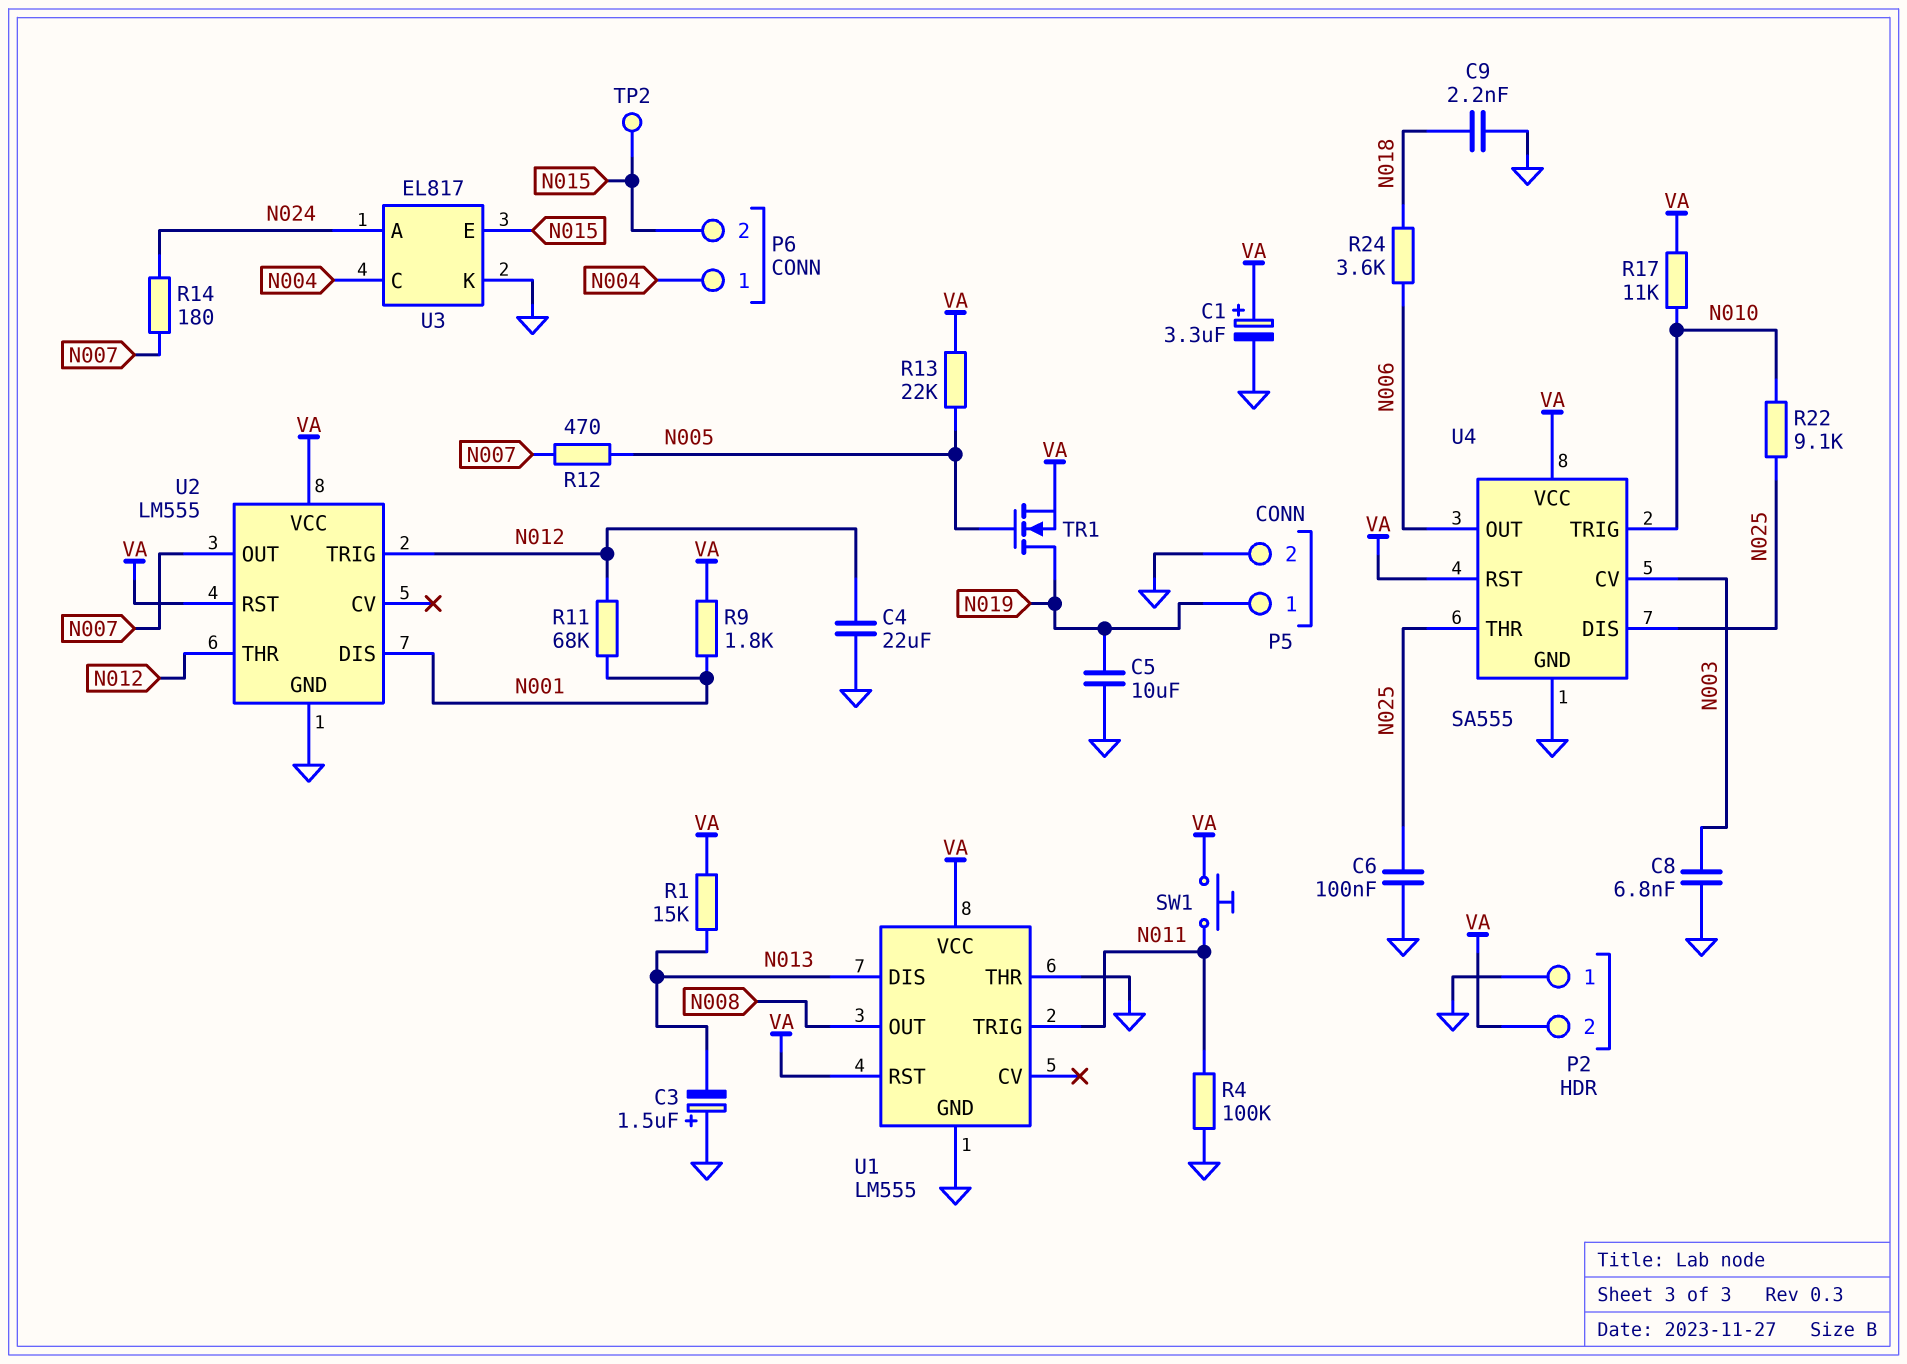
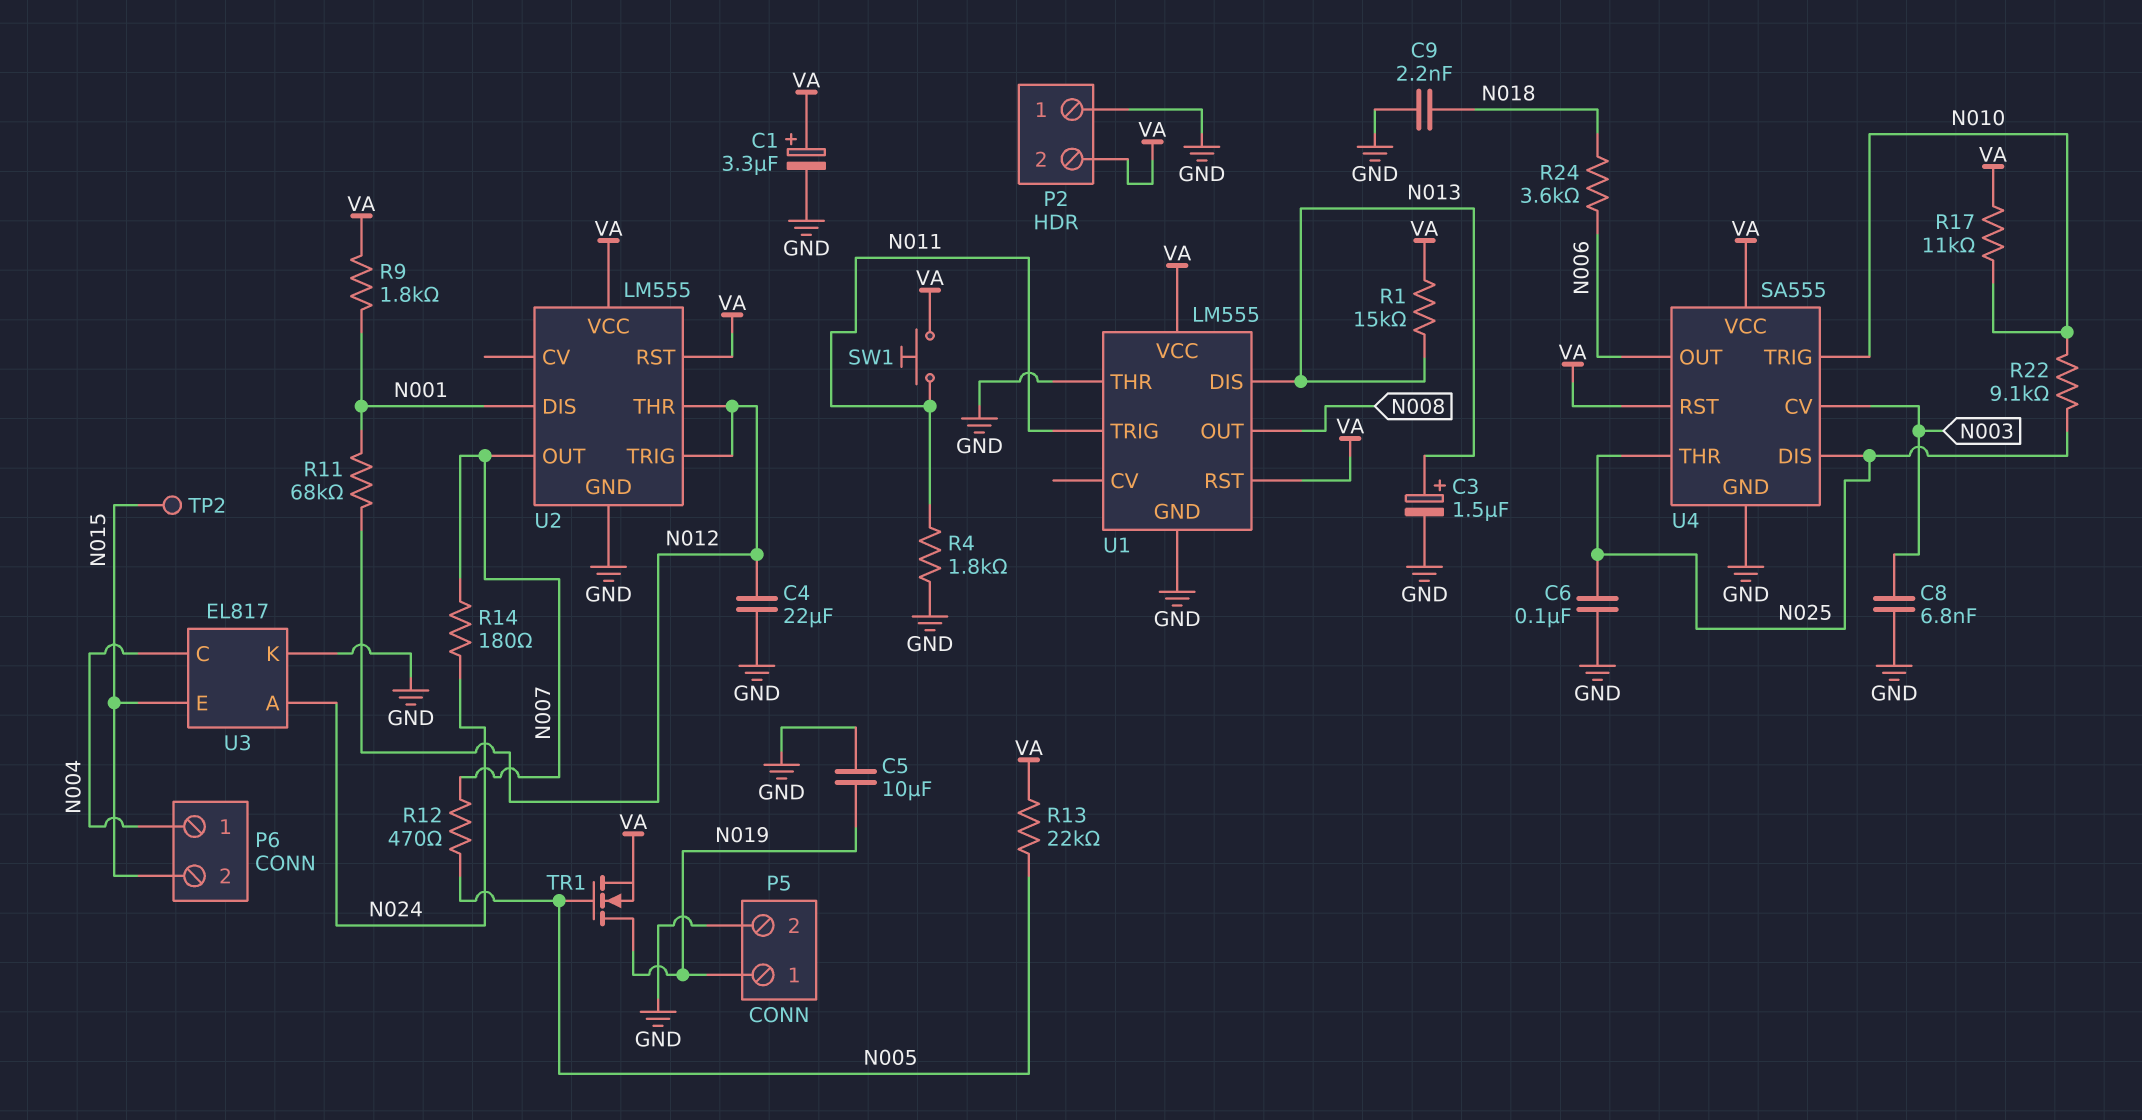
C3: 1.5uF (plus GND, minus N013) -> 1.5uF (plus N013, minus GND)
R4: 100k (GND, N011) -> 1.8k (GND, N011)

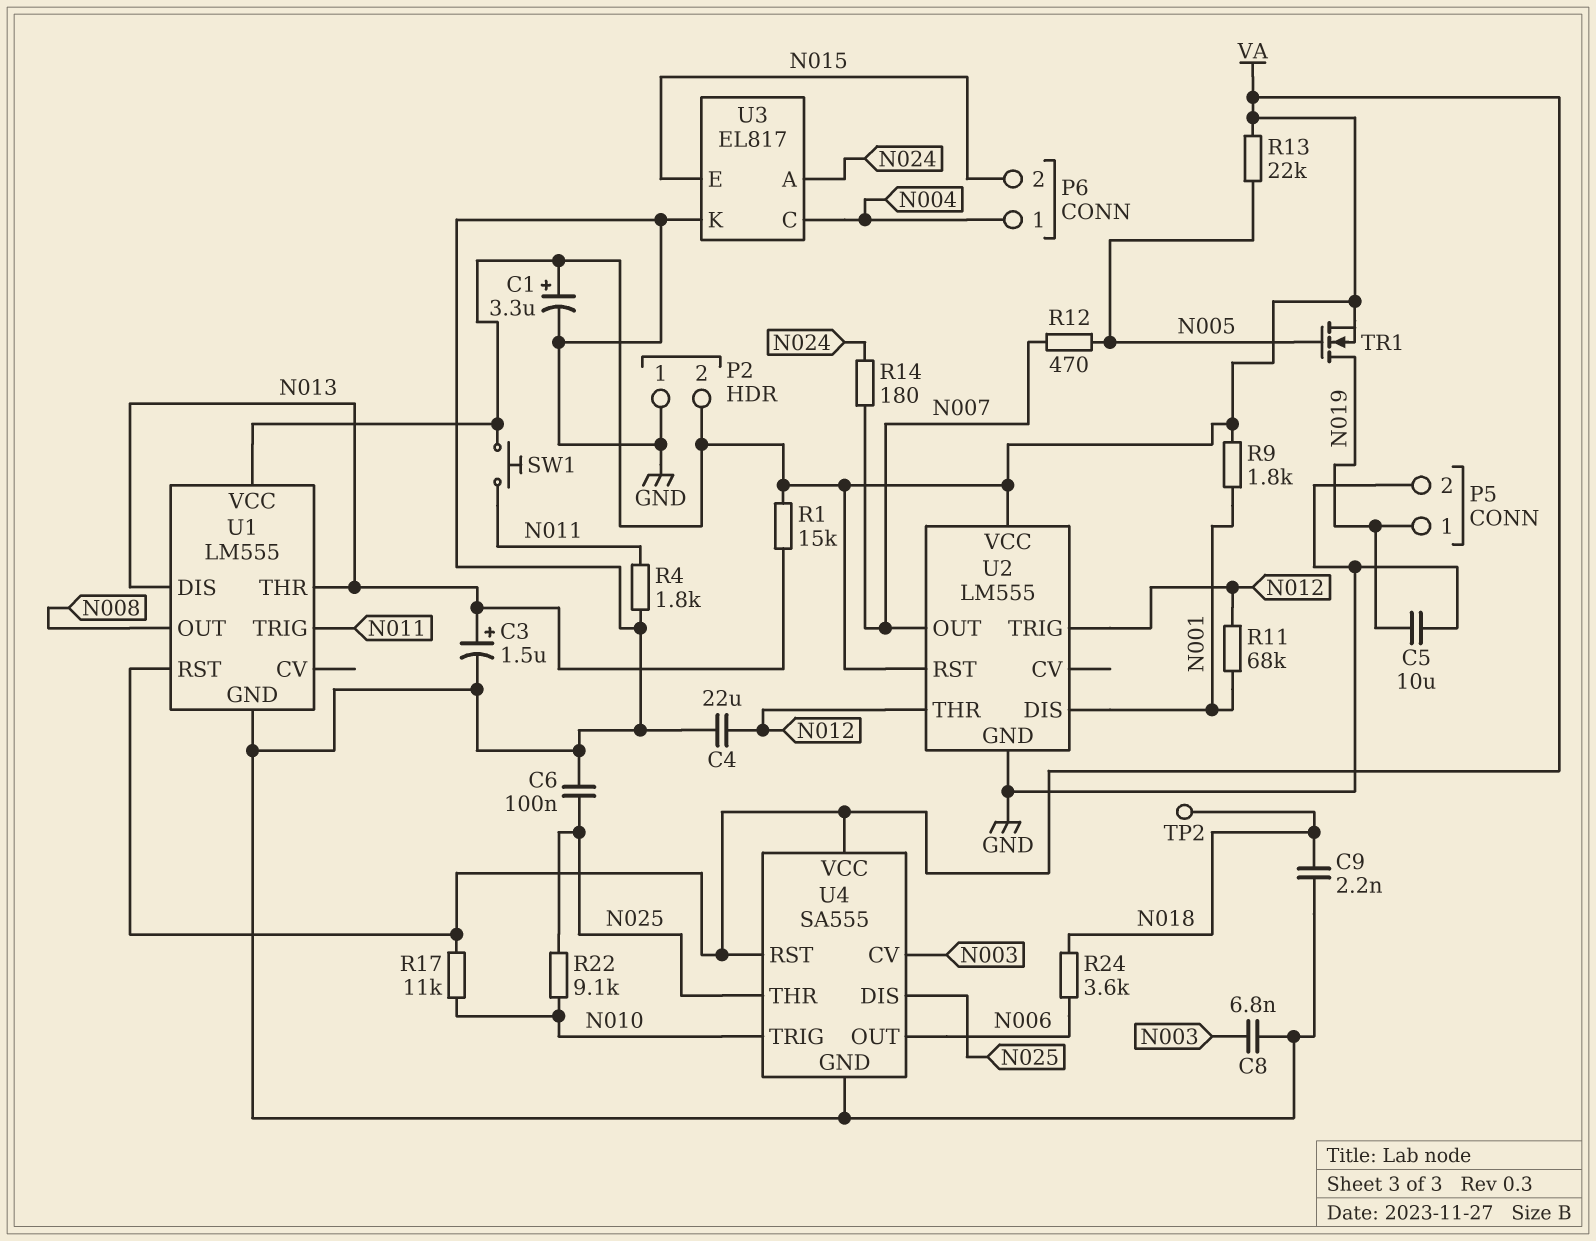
TP2: test point (N015) -> test point (N018)
U1 pin THR: GND -> N013

